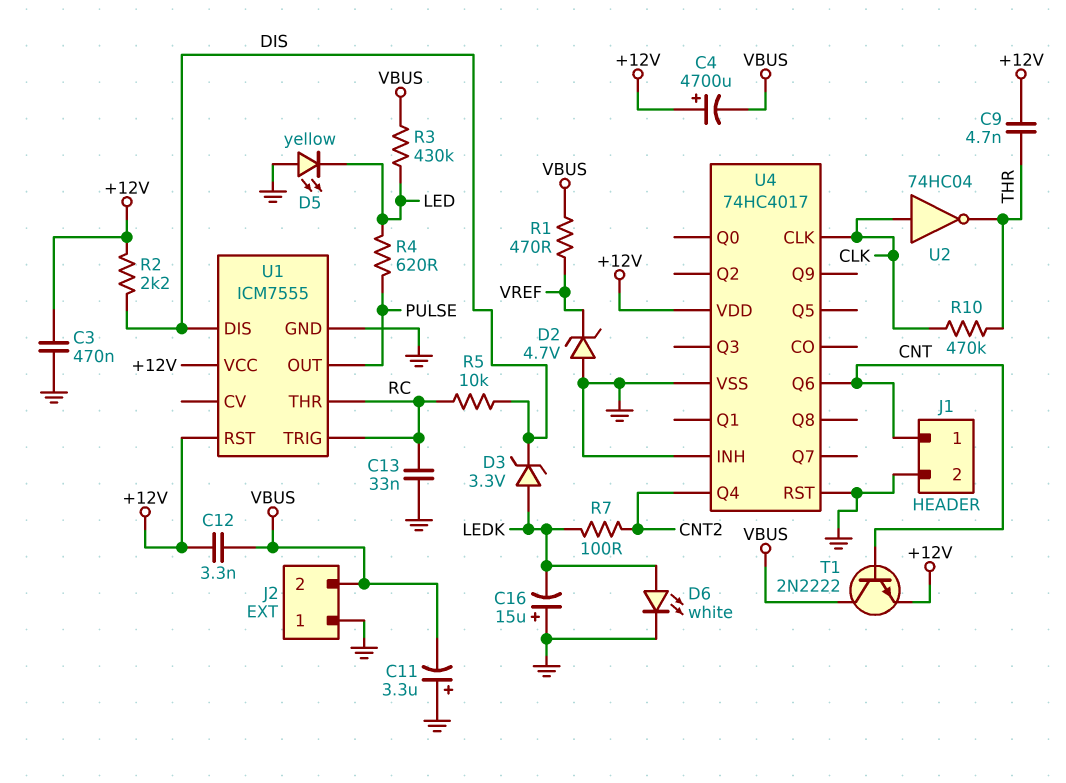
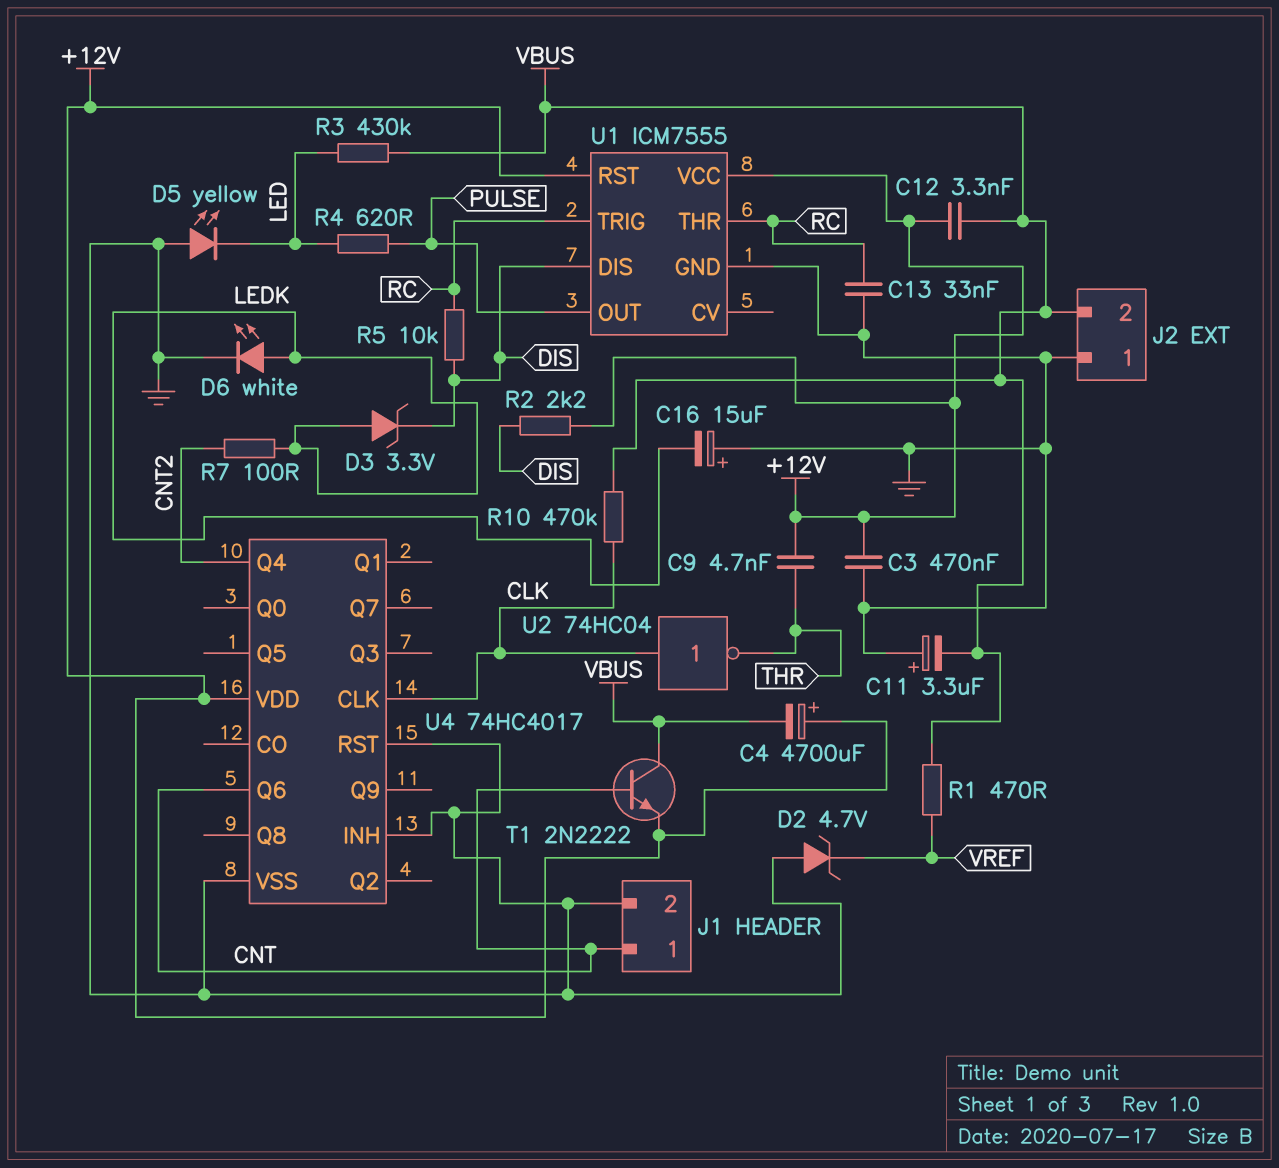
R10: 470k (CLK, THR) -> 470k (CLK, VBUS)

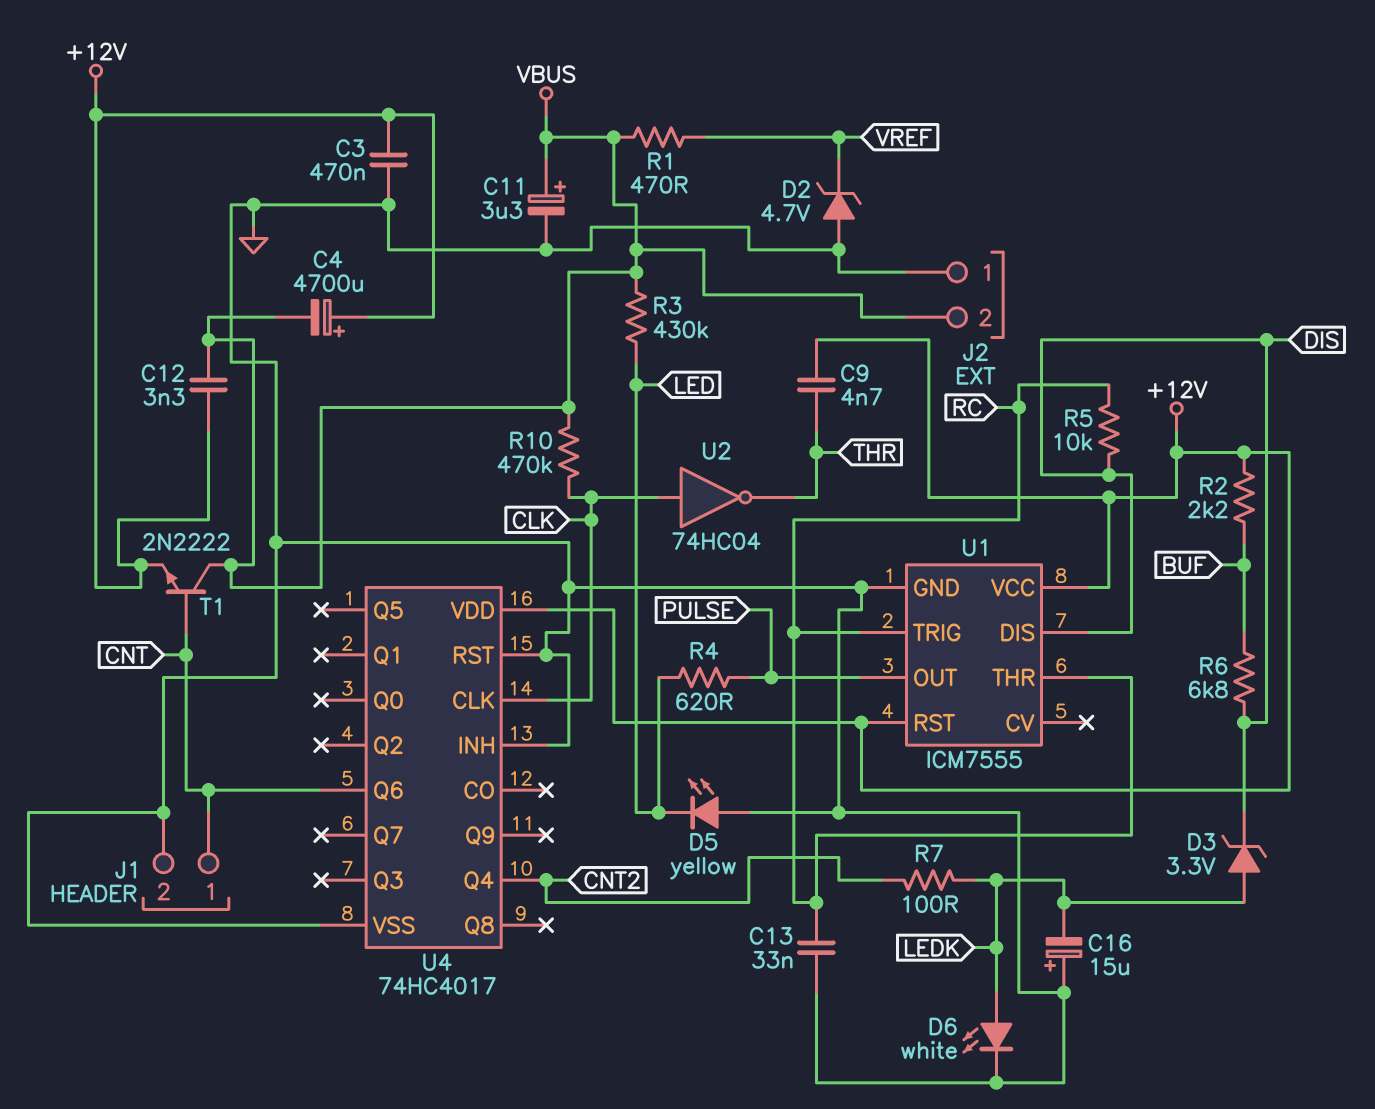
C11: 3.3uF (plus GND, minus VBUS) -> 3.3uF (plus VBUS, minus GND)
R2: 2.2k (+12V, DIS) -> 2.2k (+12V, BUF)
R6: none -> 6.8k (BUF, DIS)

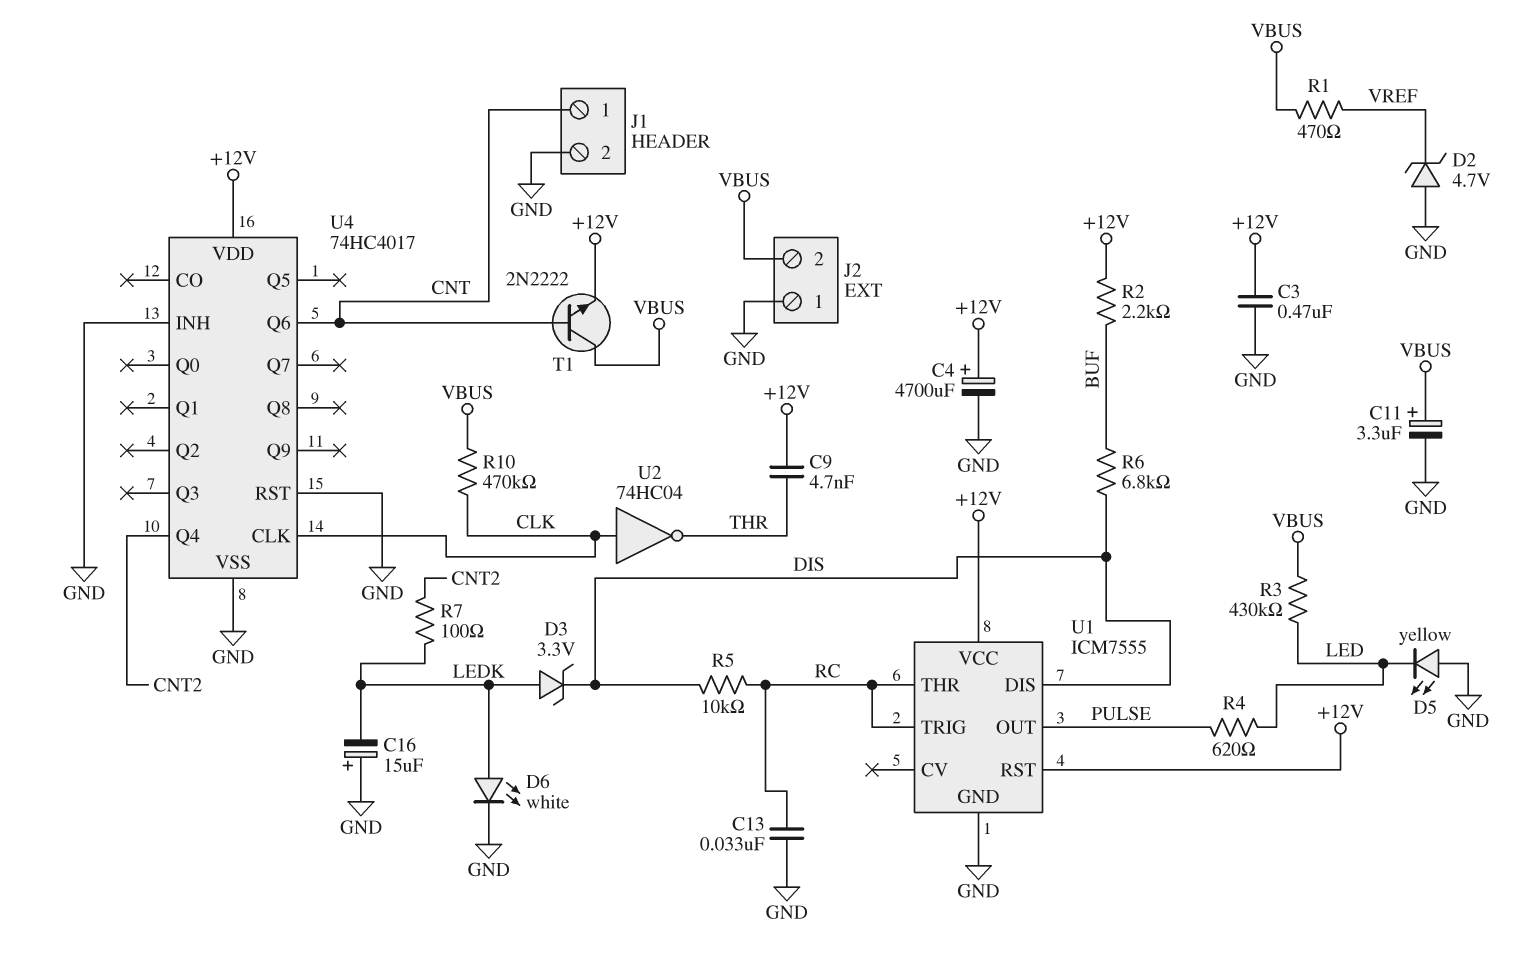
C4: 4700uF (plus +12V, minus VBUS) -> 4700uF (plus +12V, minus GND)
C12: 3.3nF (+12V, VBUS) -> none

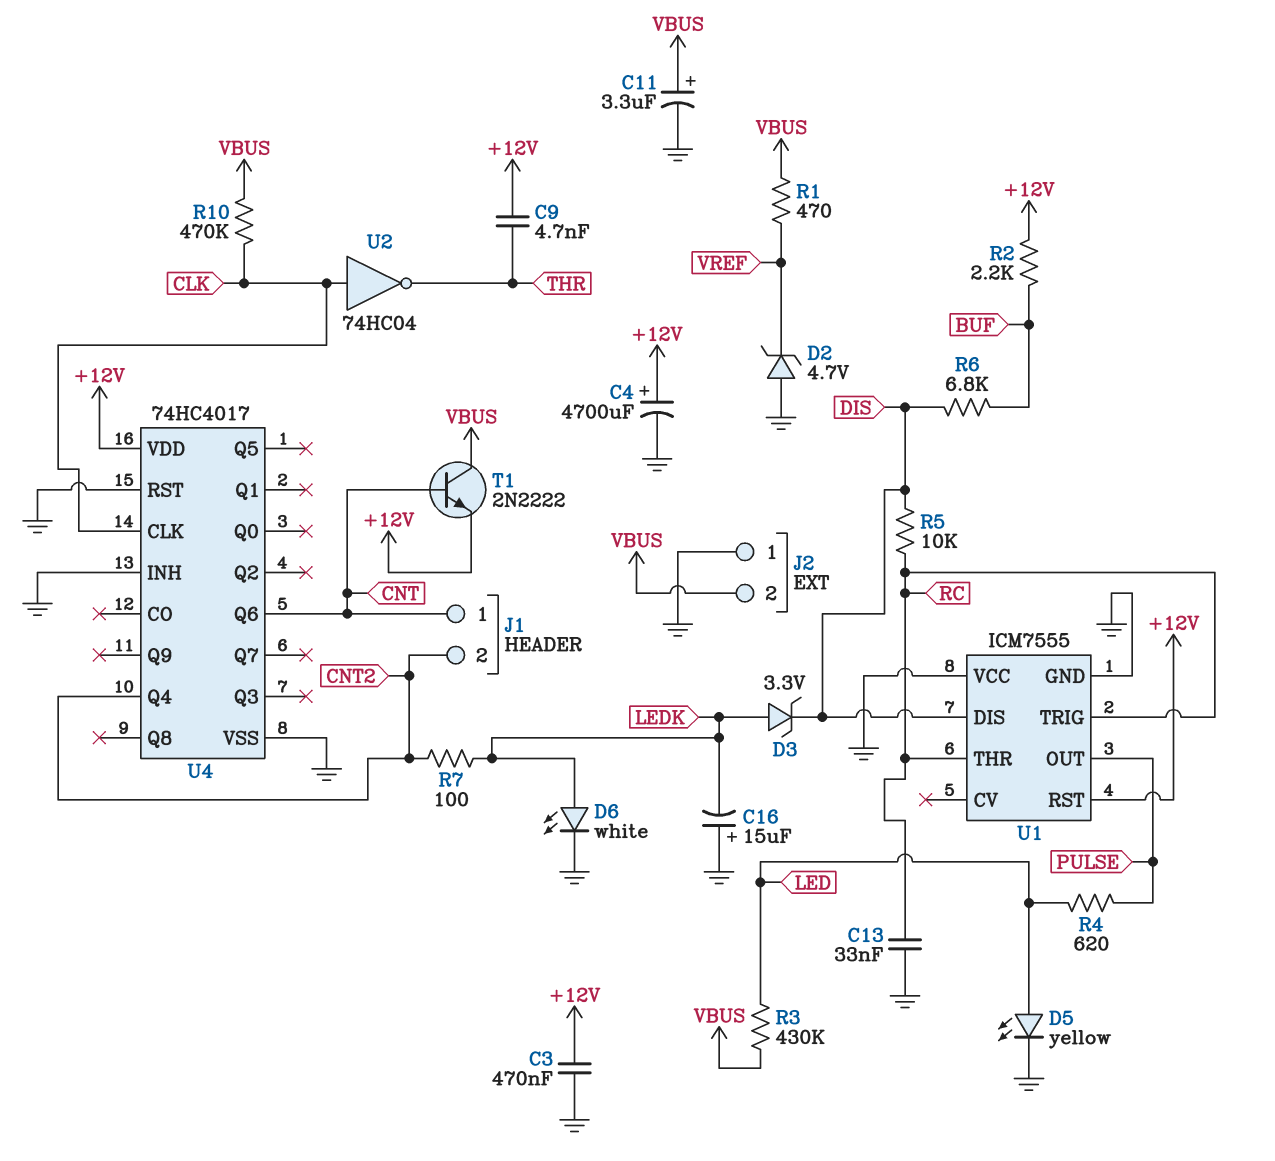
D5: LED yellow (A GND, K LED) -> LED yellow (A LED, K GND)
J1 pin 2: GND -> CNT2
U1 pin VCC: +12V -> GND

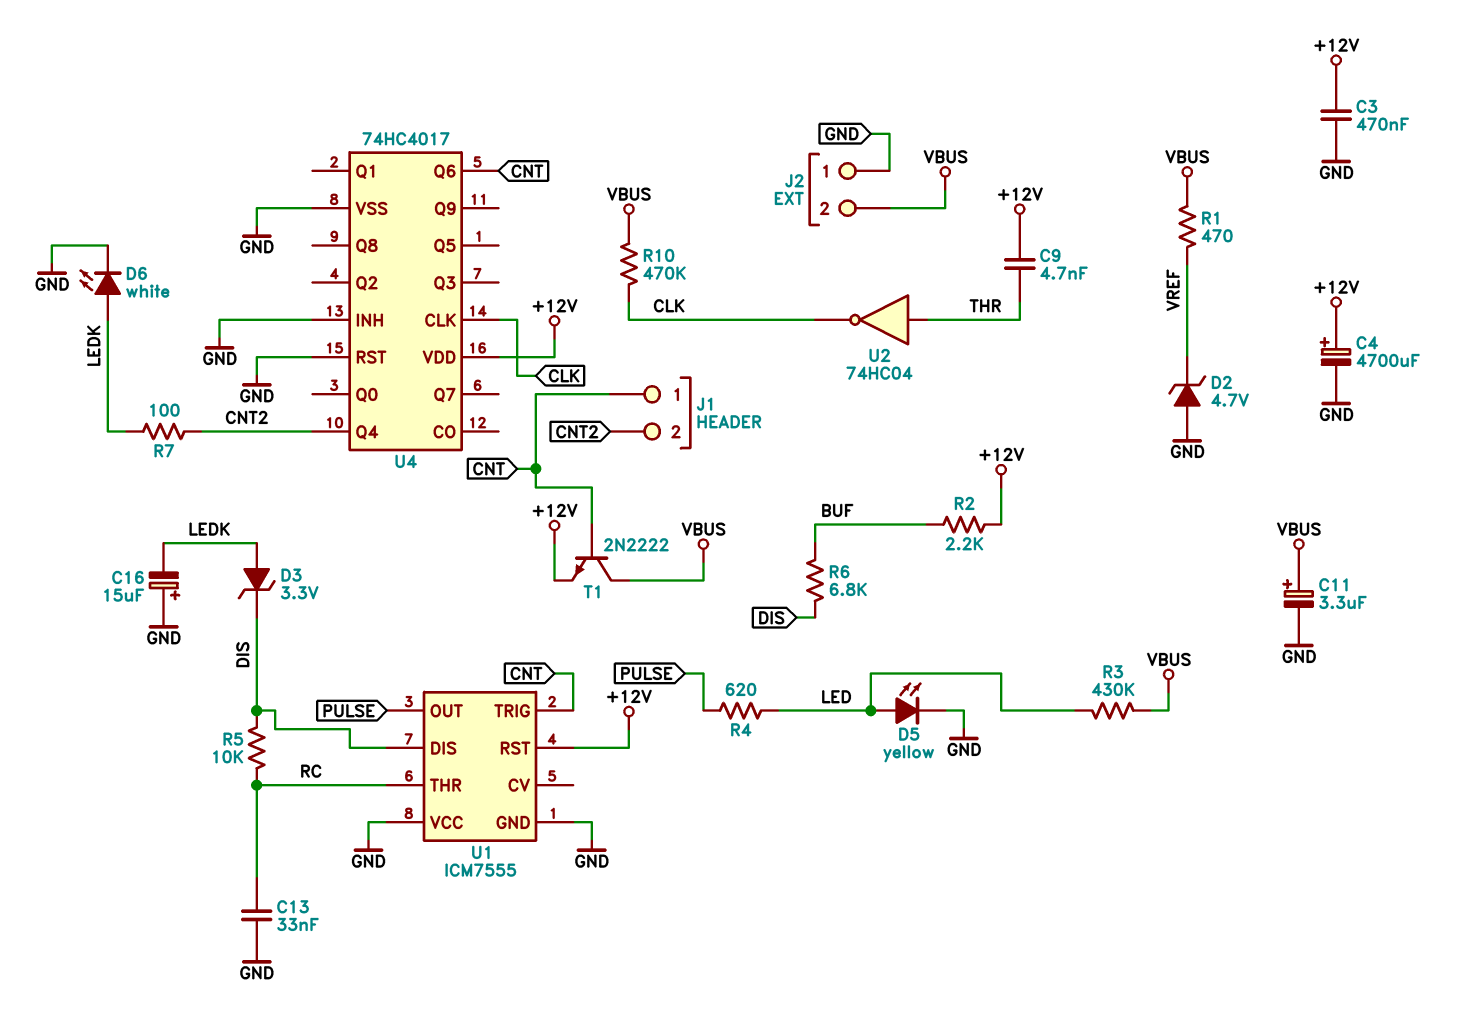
U1 pin TRIG: RC -> CNT
U2: NOT 74HC04 (in CLK, out THR) -> NOT 74HC04 (in THR, out CLK)

